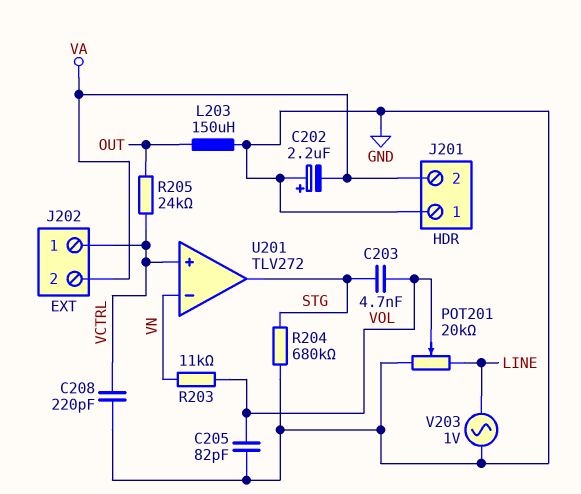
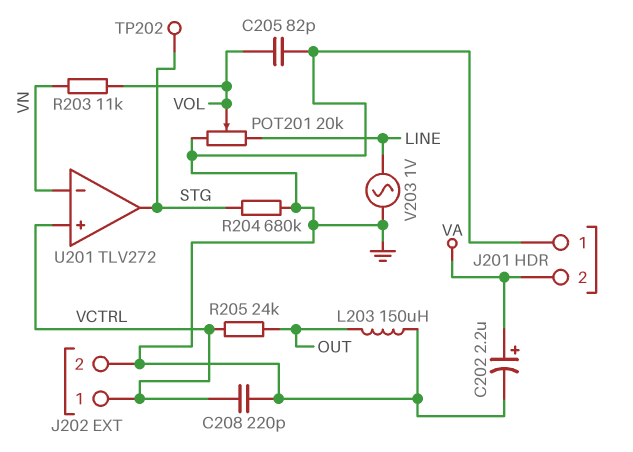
C202: 2.2uF (plus GND, minus VA) -> 2.2uF (plus VA, minus GND)
C203: 4.7nF (STG, VOL) -> none
J202 pin 2: VA -> GND
TP202: none -> test point (STG)

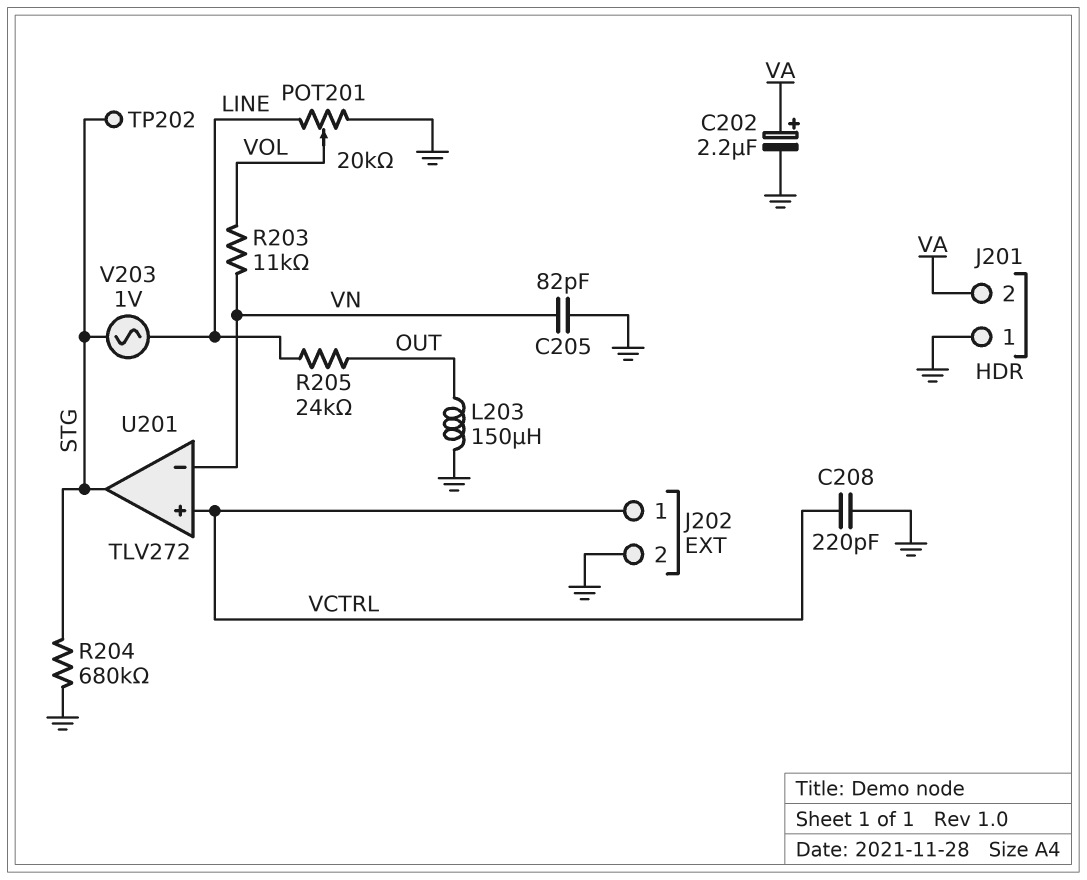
C205: 82pF (GND, VOL) -> 82pF (GND, VN)
R205: 24k (OUT, VCTRL) -> 24k (LINE, OUT)
V203: AC 1V (GND, LINE) -> AC 1V (LINE, STG)

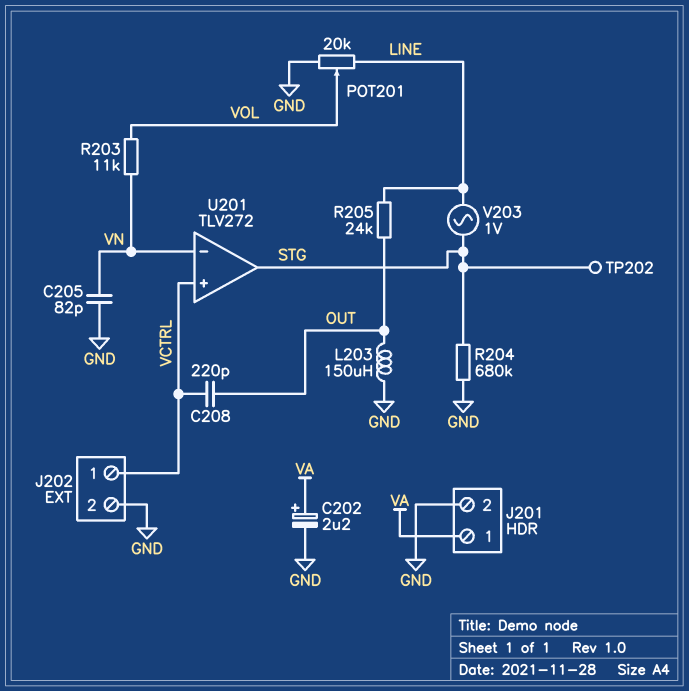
C208: 220pF (GND, VCTRL) -> 220pF (OUT, VCTRL)
J201 pin 1: GND -> VA
J201 pin 2: VA -> GND

